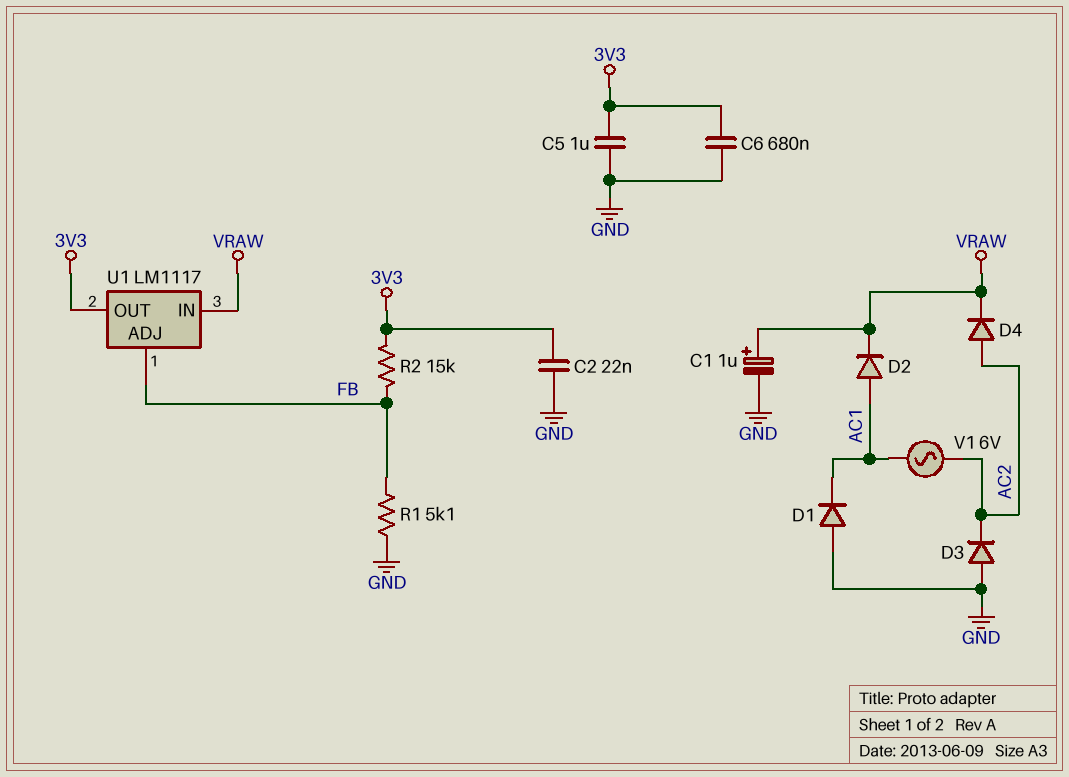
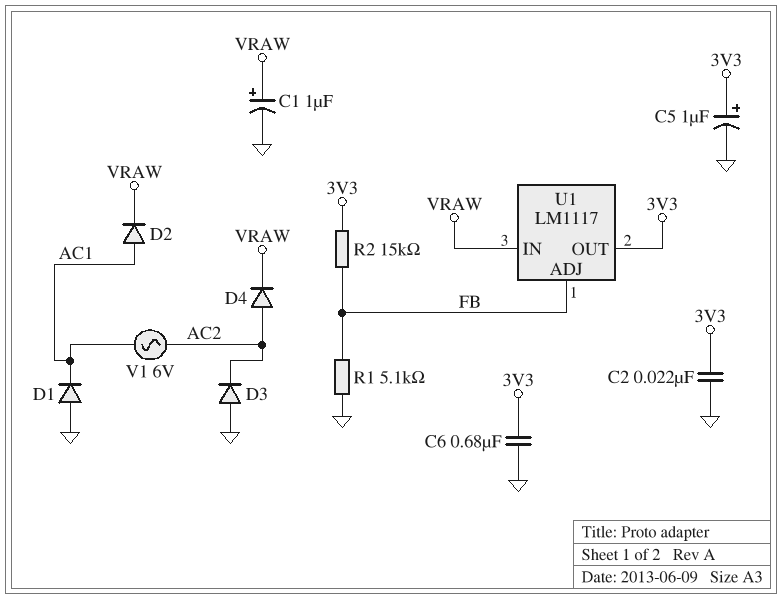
C5: 1uF (3V3, GND) -> 1uF (plus 3V3, minus GND)

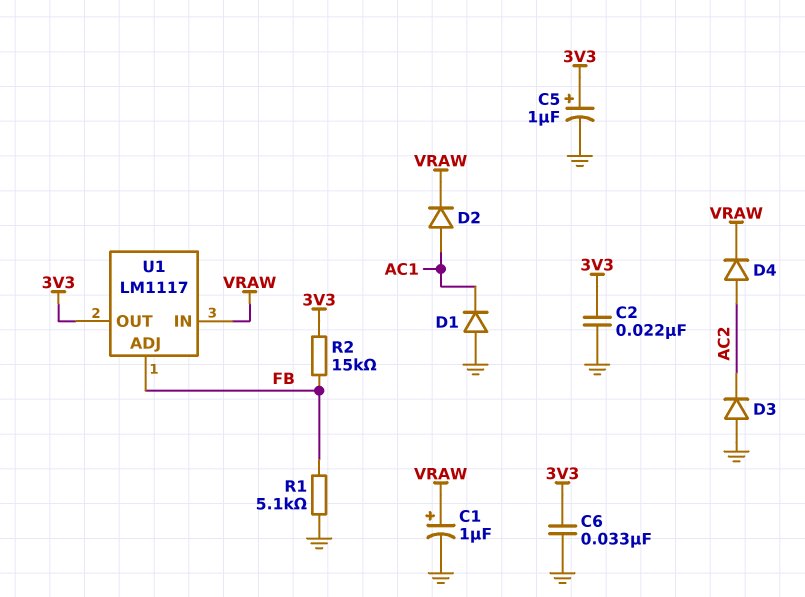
C6: 680nF (3V3, GND) -> 33nF (3V3, GND)
V1: AC 6V (AC1, AC2) -> none

